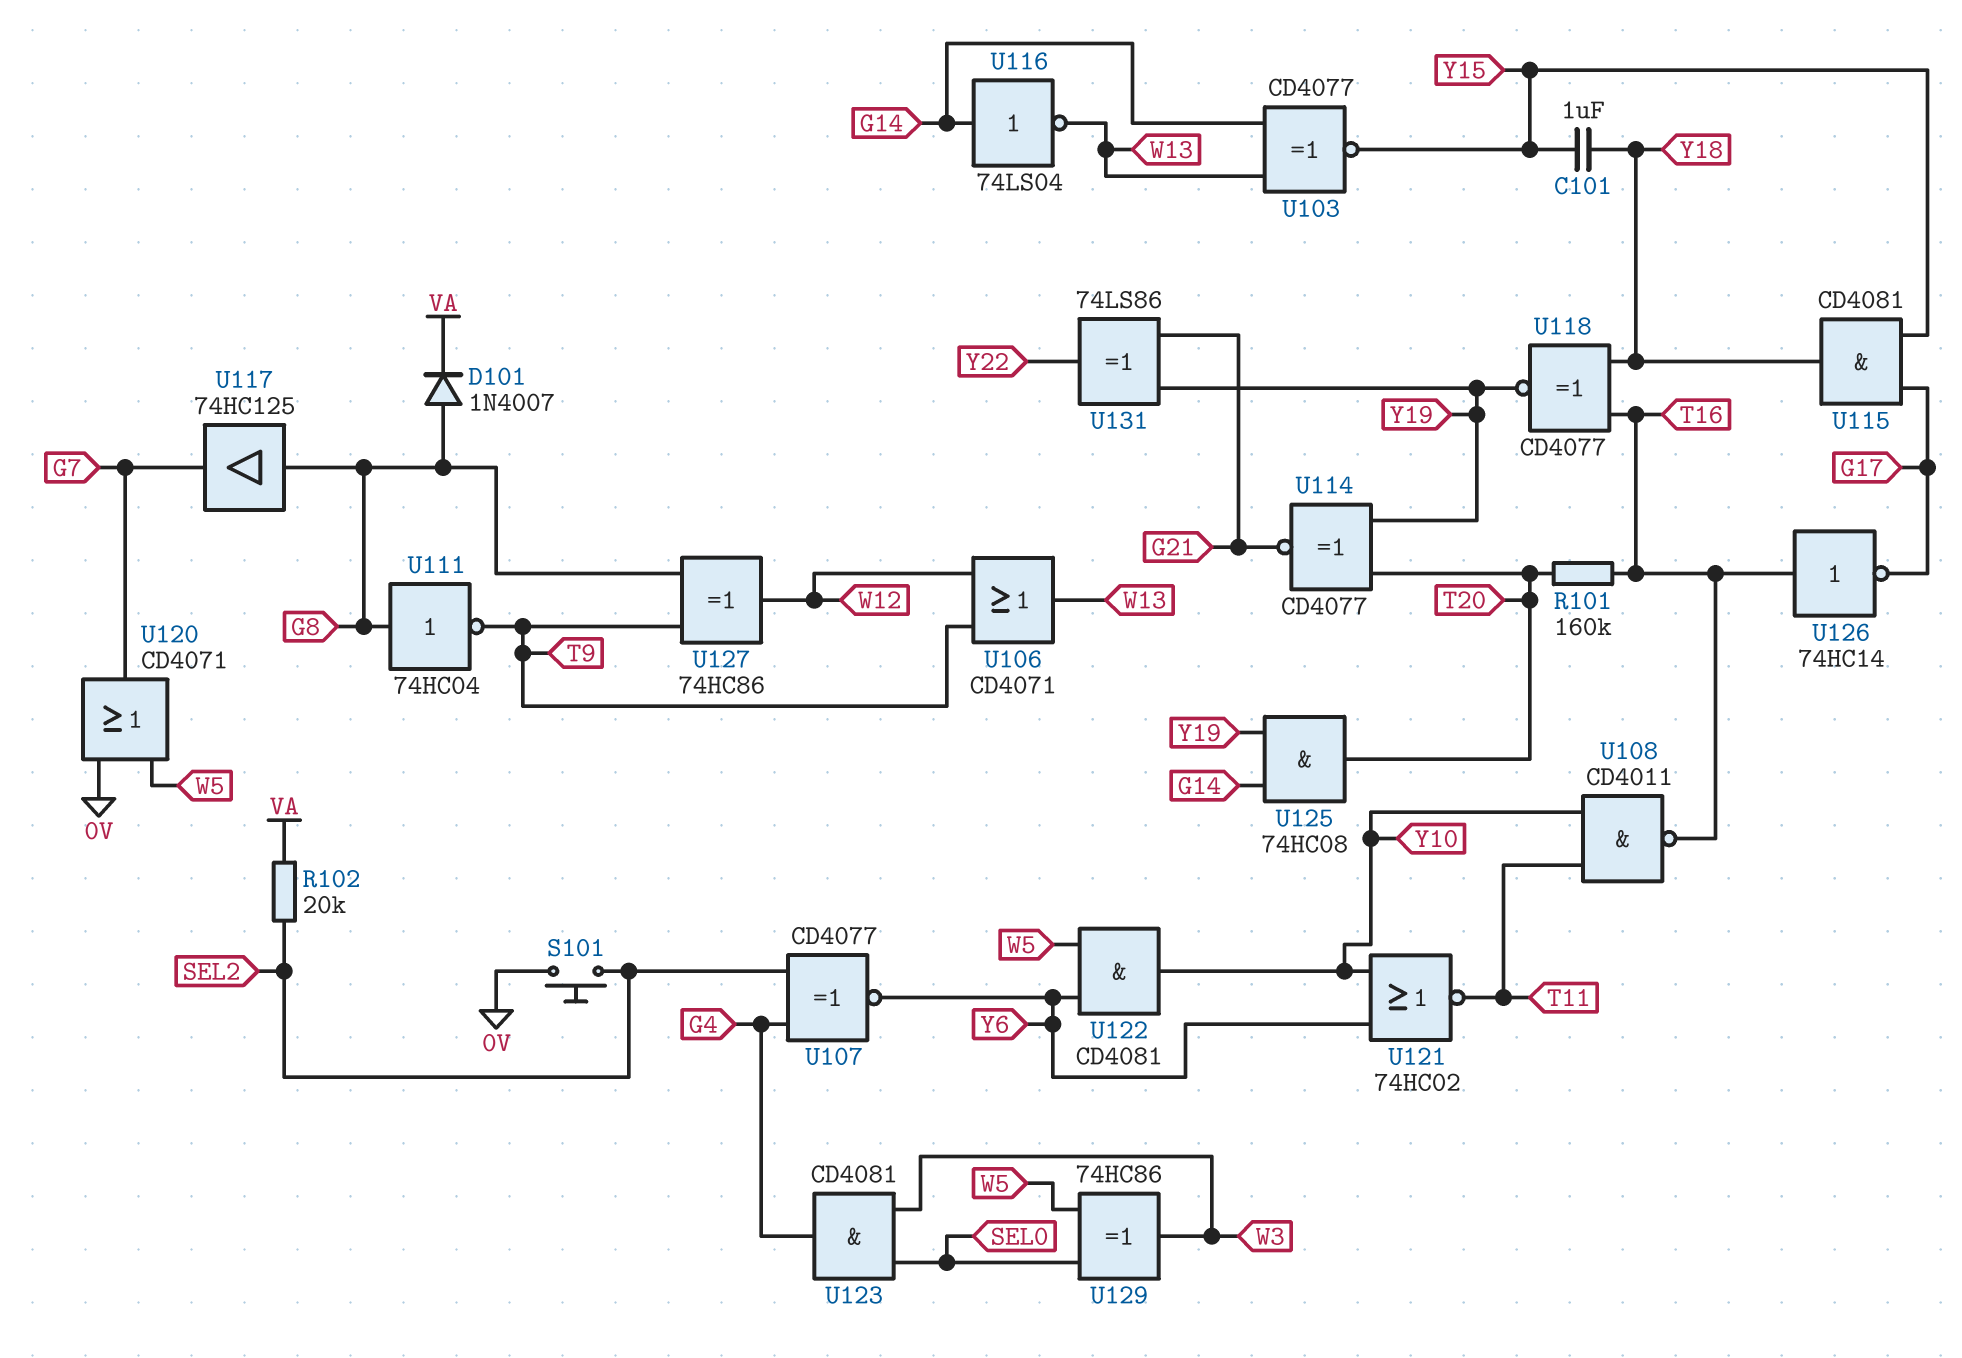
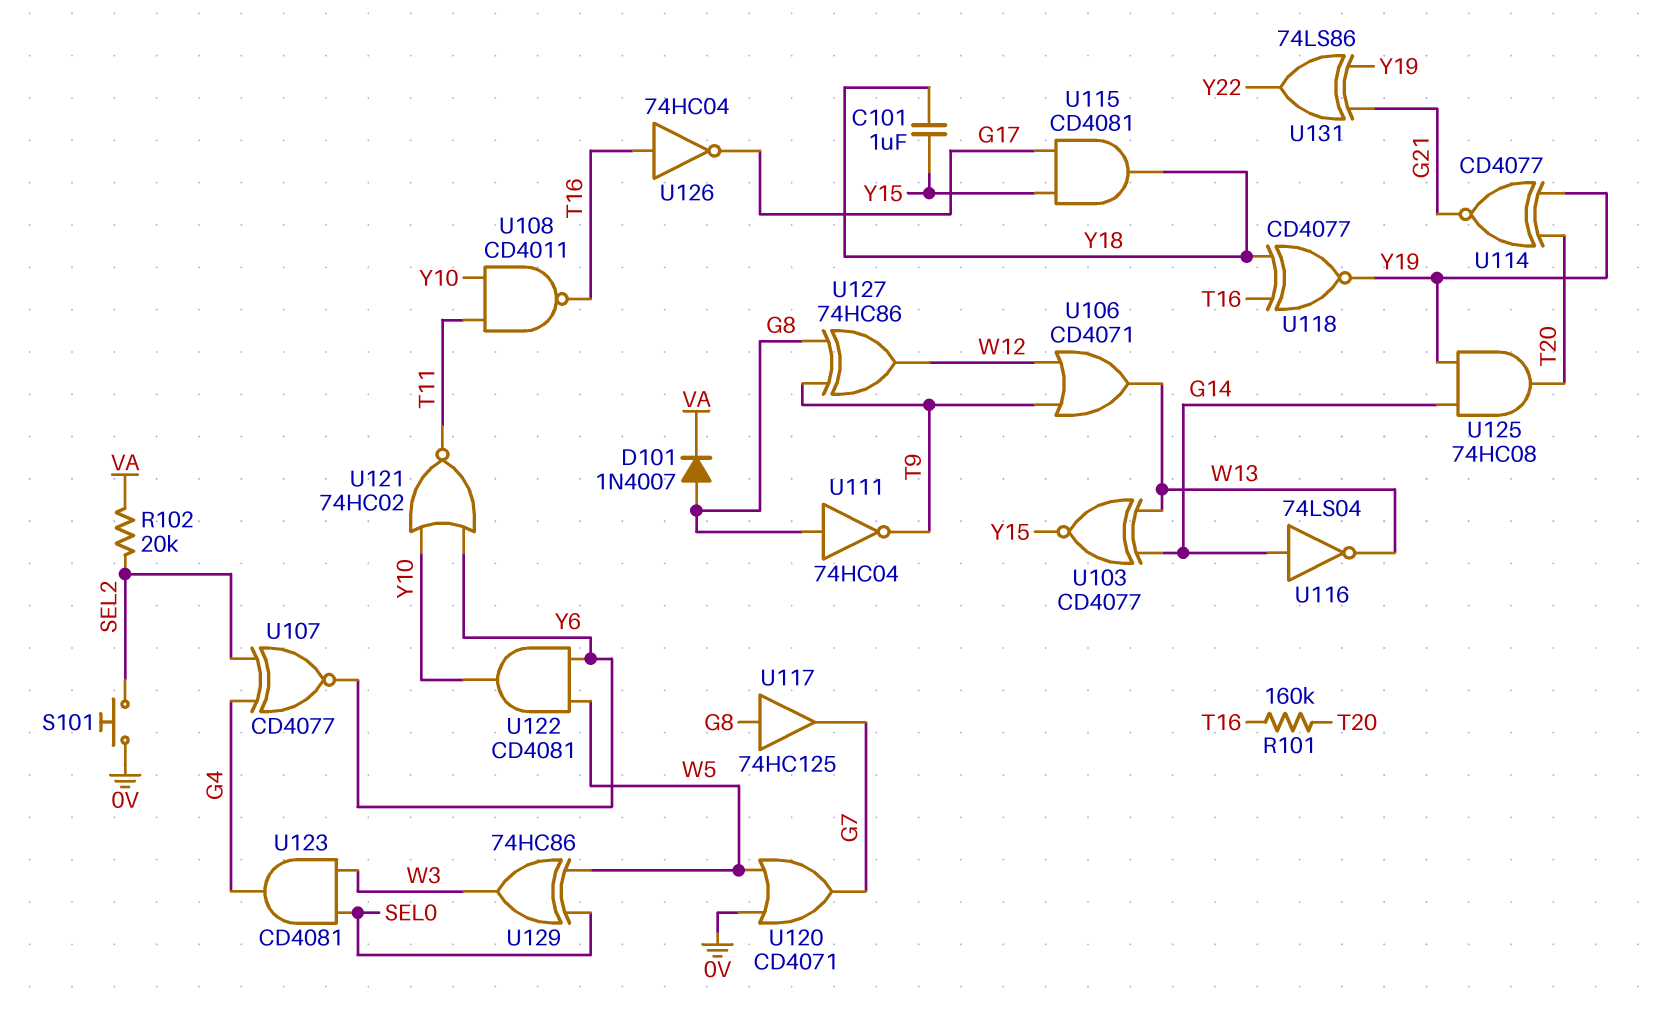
U126: NOT 74HC14 (in T16, out G17) -> NOT 74HC04 (in T16, out G17)

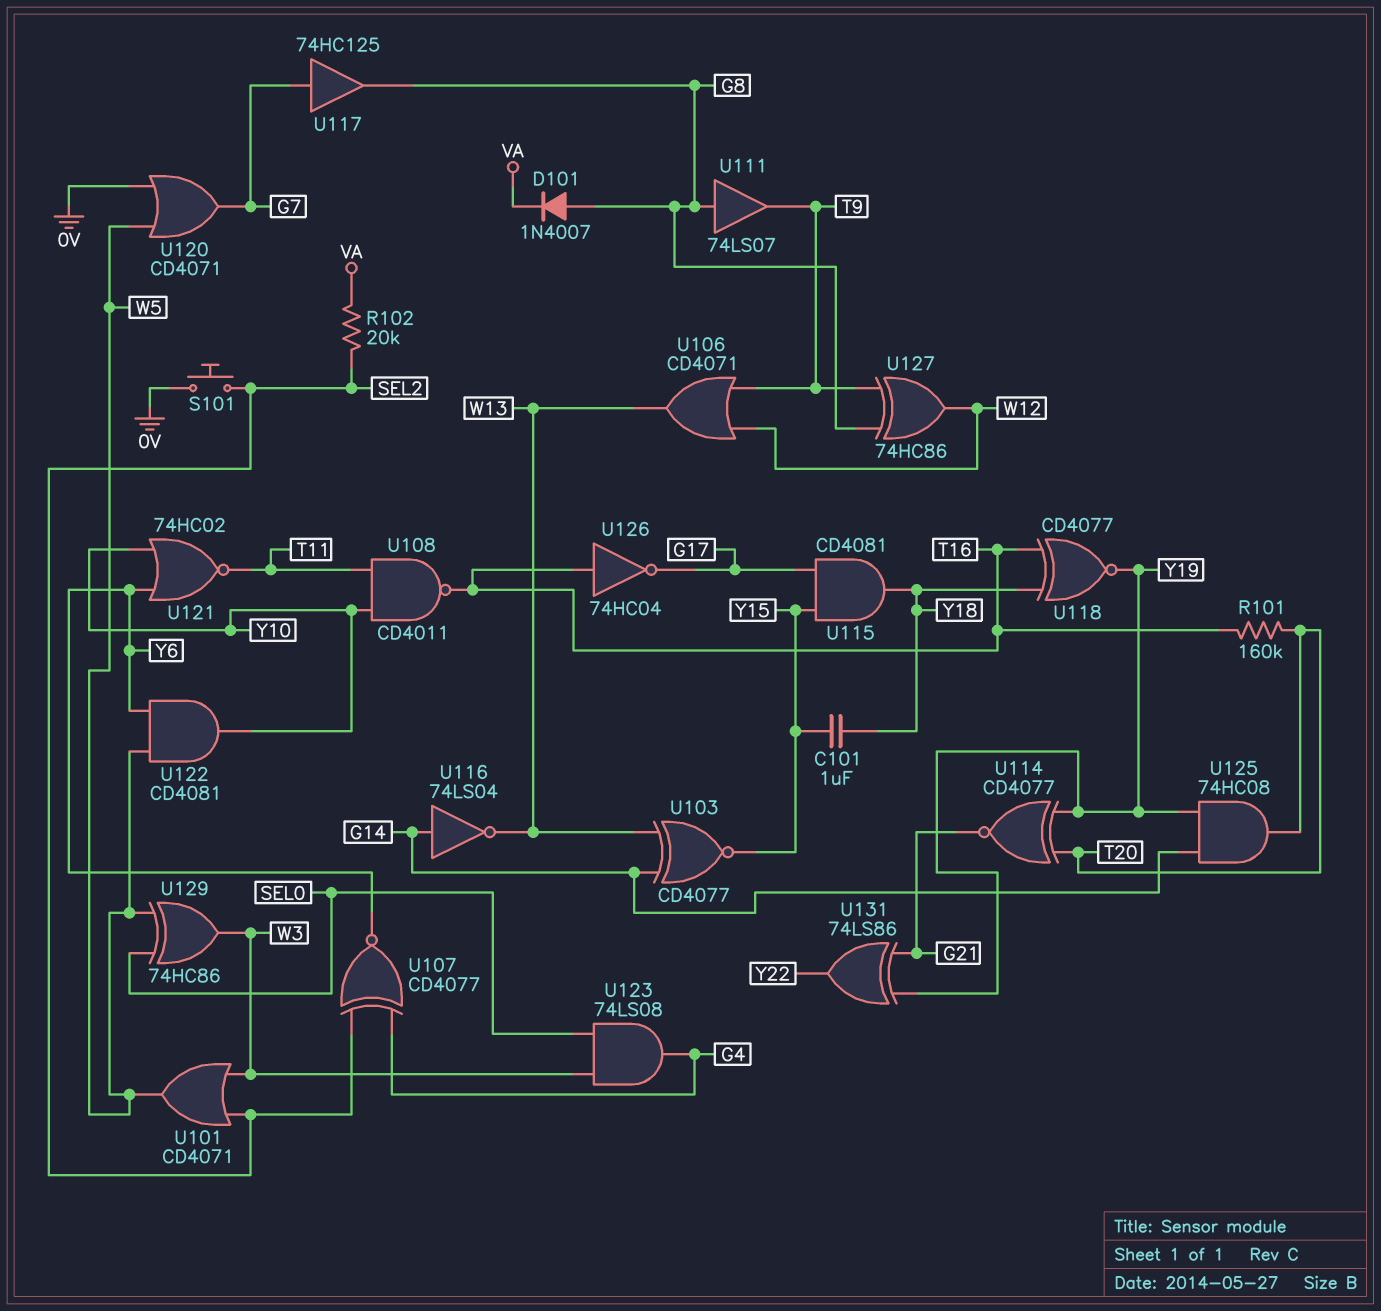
U101: none -> OR CD4071 (in SEL2, in W3, out W5)
U111: NOT 74HC04 (in G8, out T9) -> buffer 74LS07 (in G8, out T9)
U117: buffer 74HC125 (in G8, out G7) -> buffer 74HC125 (in G7, out G8)
U123: AND CD4081 (in SEL0, in W3, out G4) -> AND 74LS08 (in SEL0, in W3, out G4)

